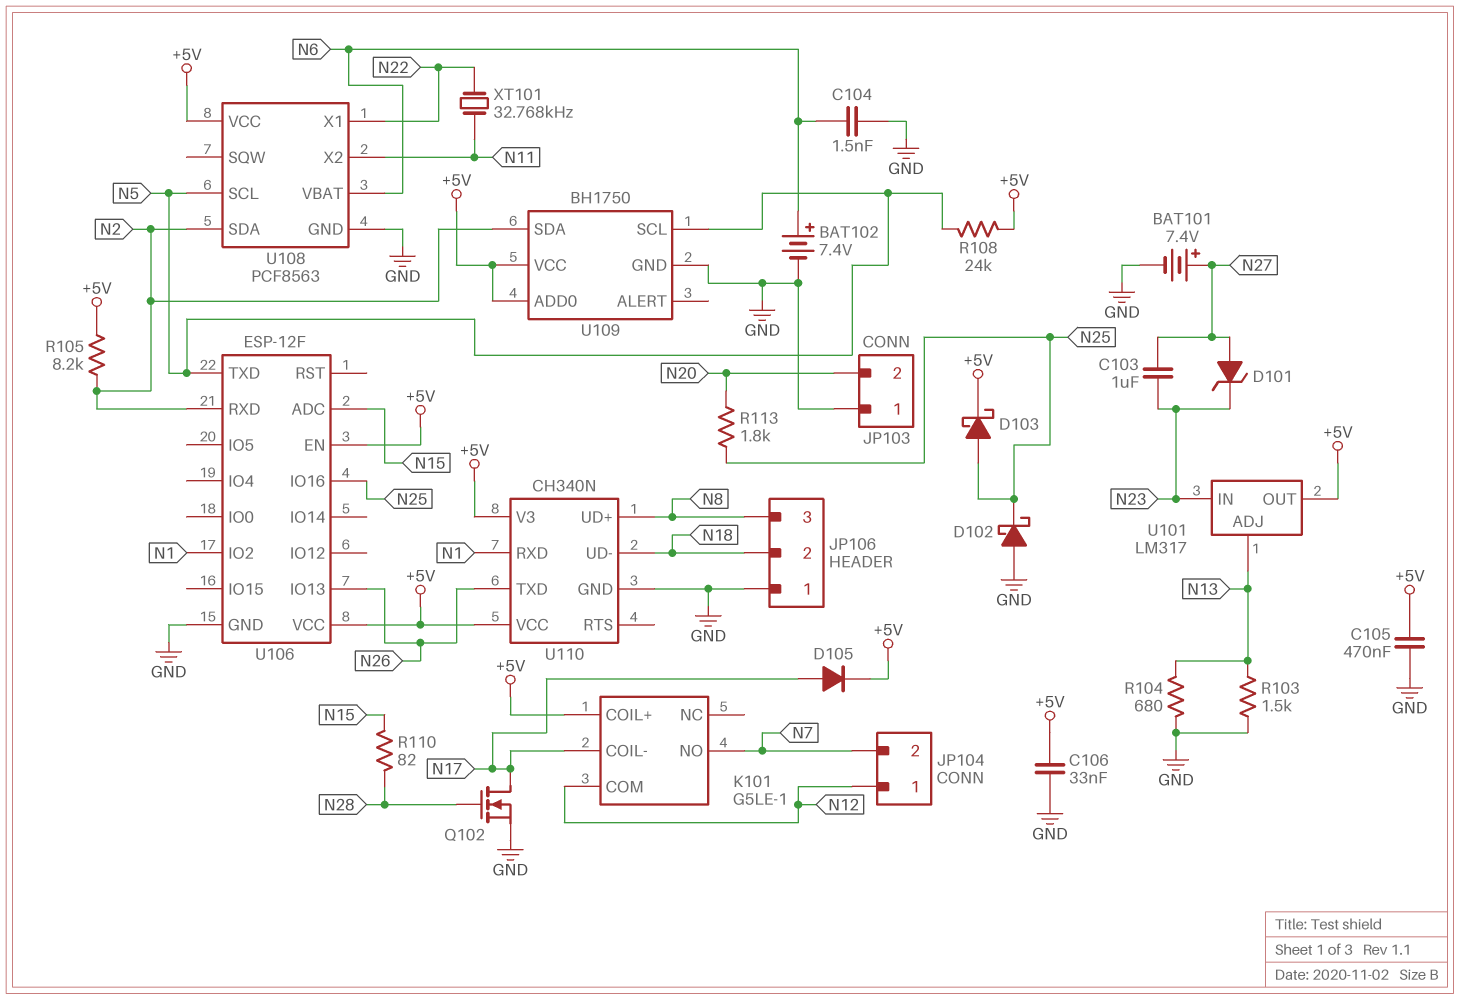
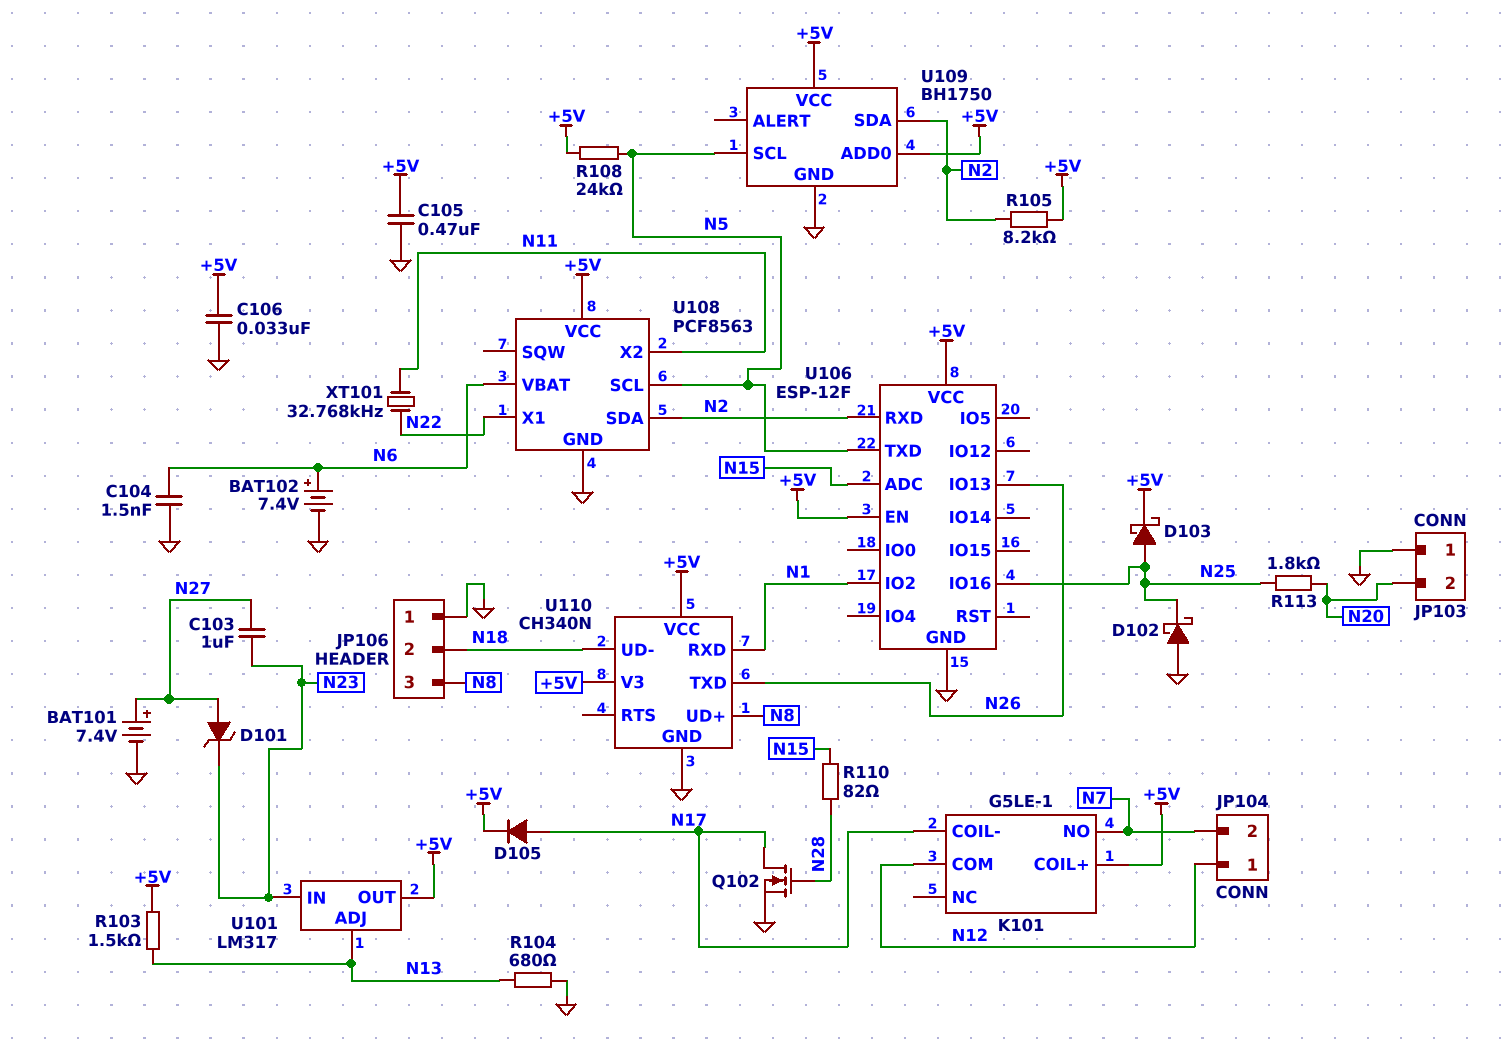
R103: 1.5k (GND, N13) -> 1.5k (+5V, N13)

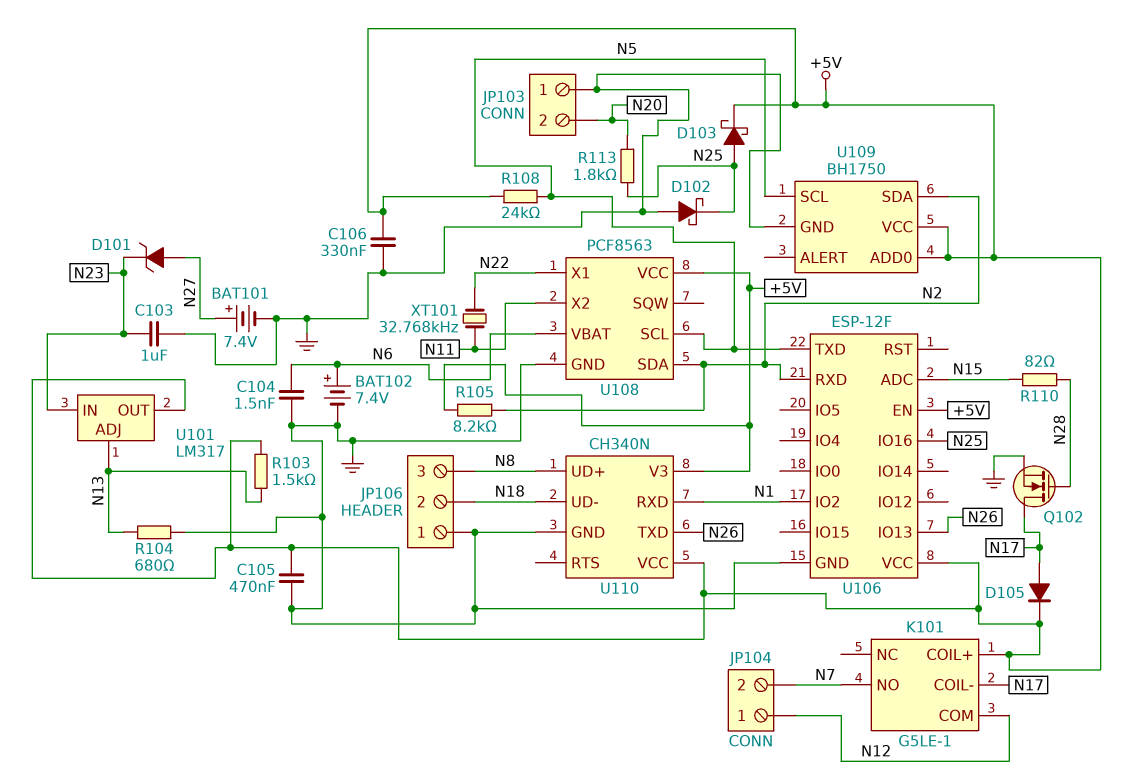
C103: 1uF (N23, N27) -> 1uF (GND, N23)
C106: 33nF (+5V, GND) -> 330nF (+5V, GND)

